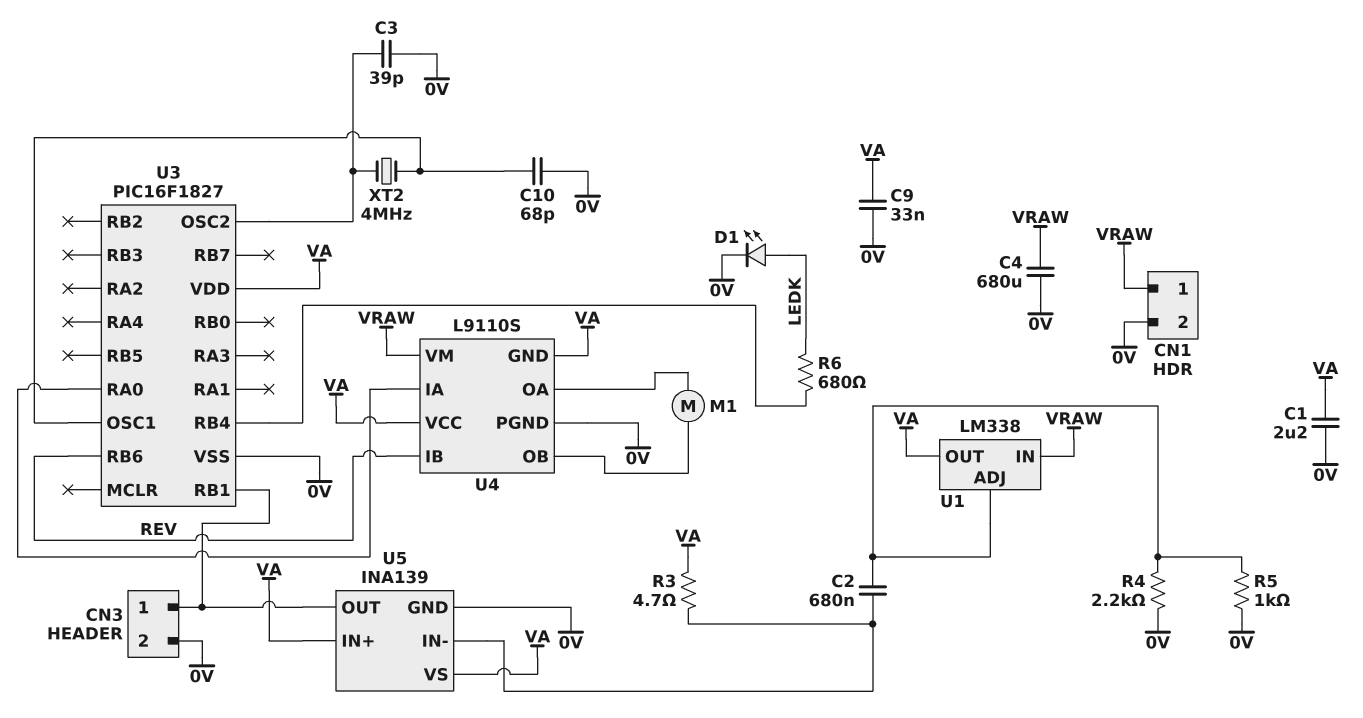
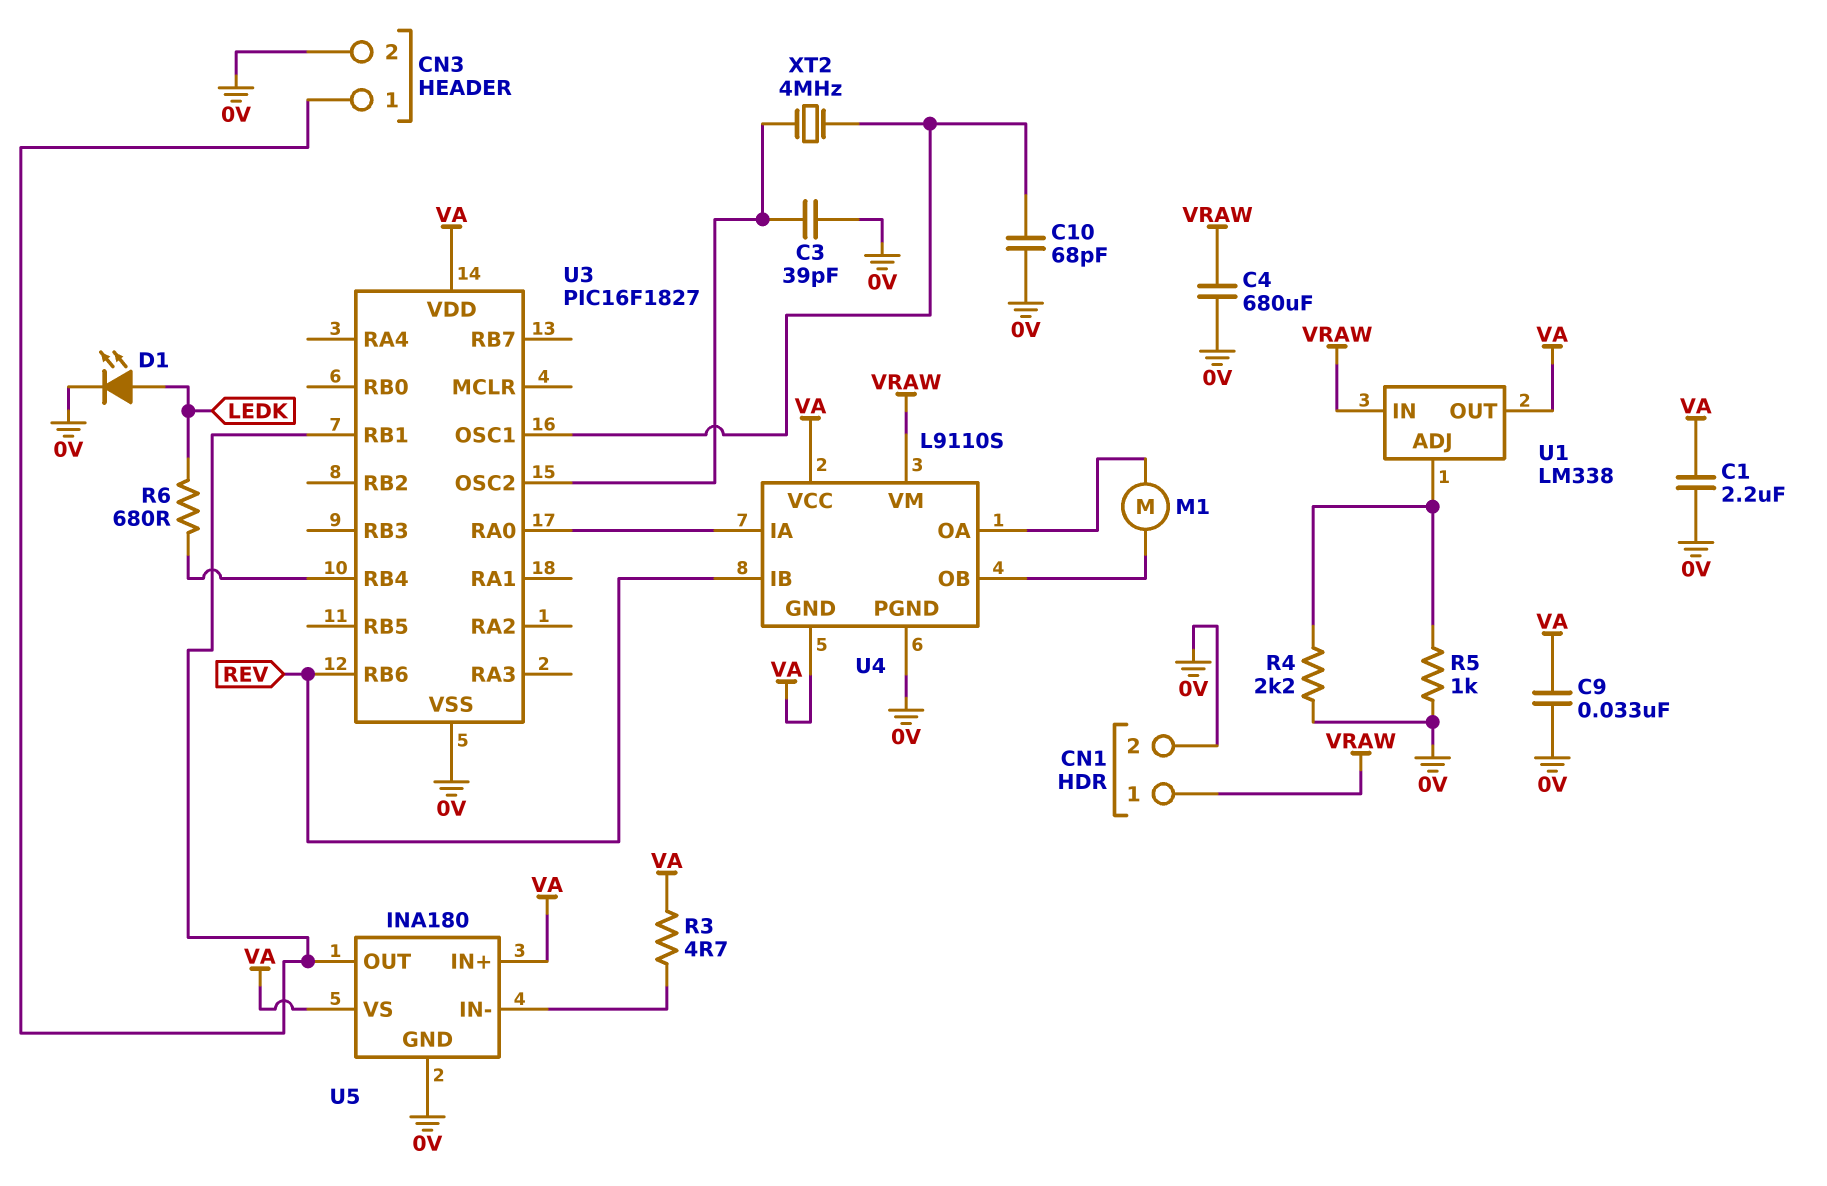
C2: 680nF (U1/ADJ, U5/IN-) -> none
U5: INA139 -> INA180

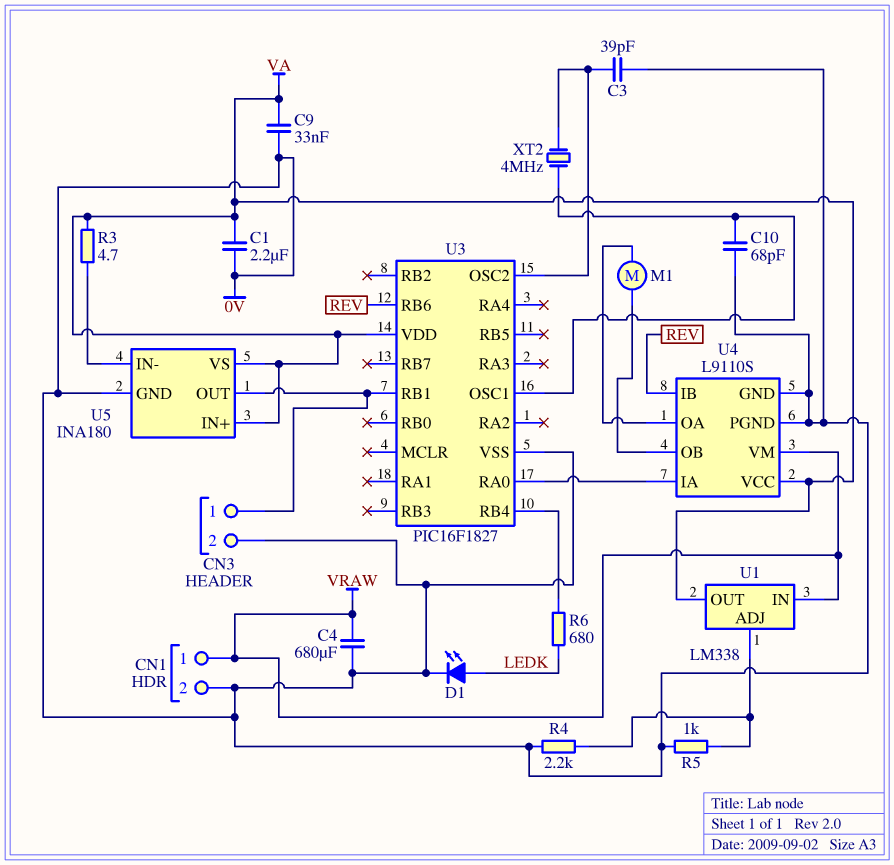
U4 pin GND: VA -> 0V

